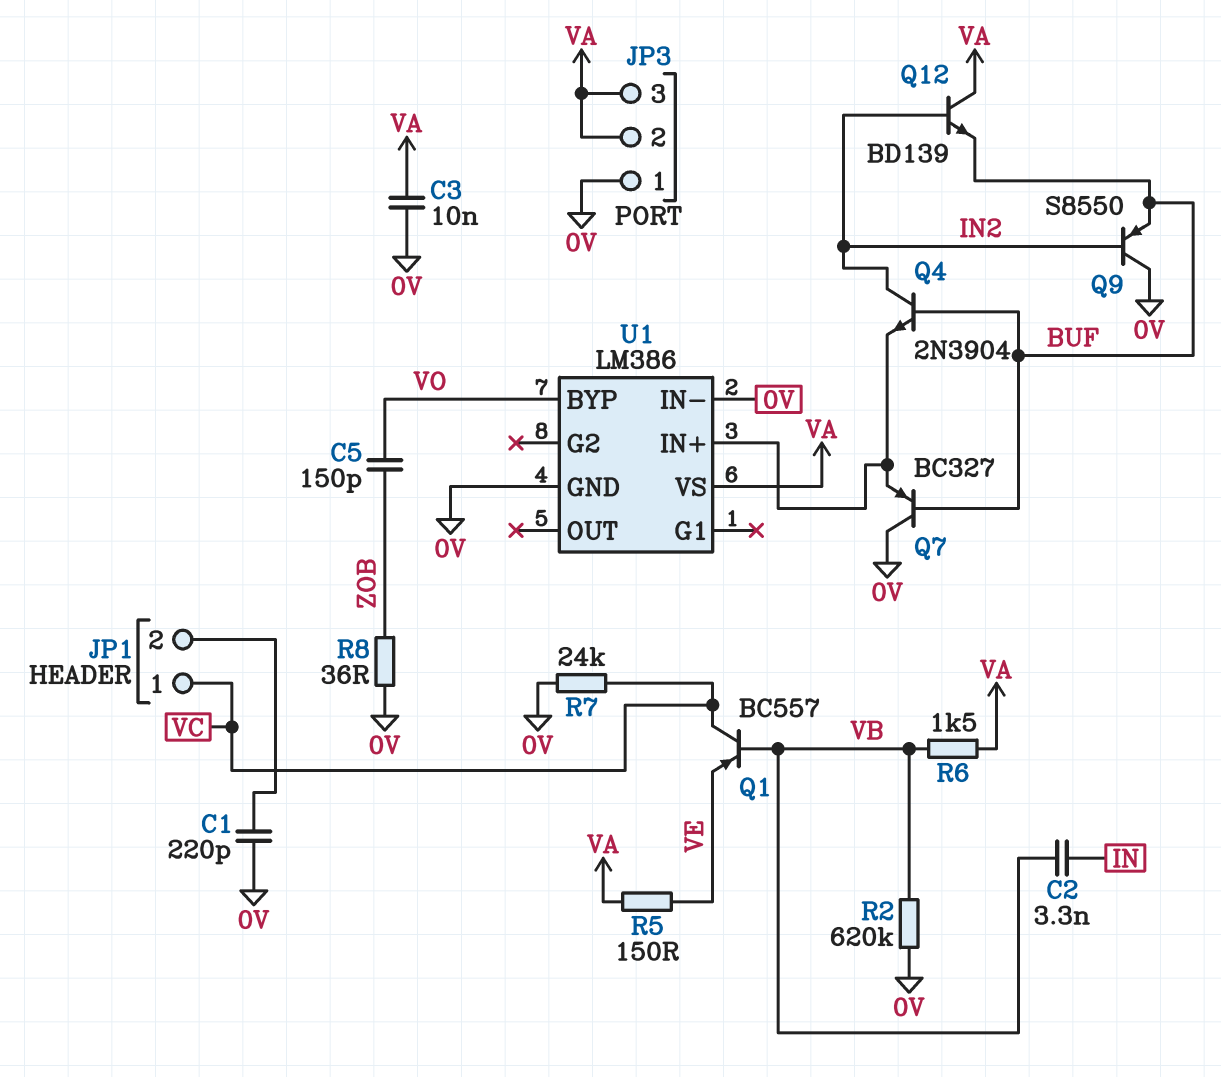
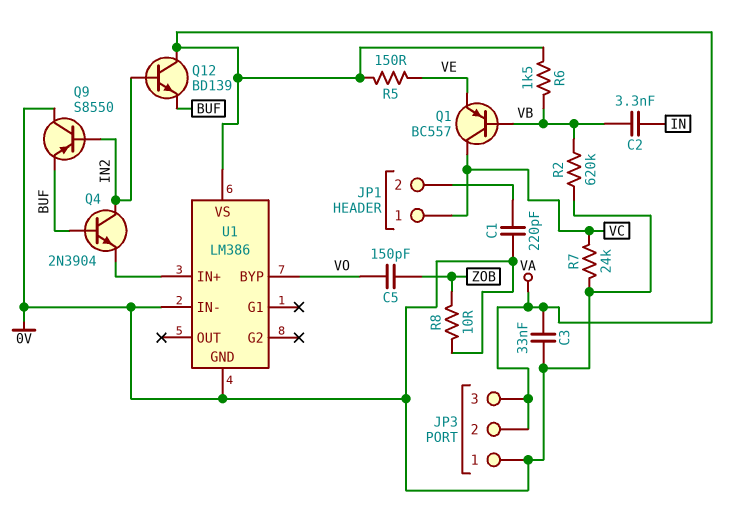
C3: 10nF (0V, VA) -> 33nF (0V, VA)
Q7: PNP BC327 (B BUF, C 0V, E U1/IN+) -> none
R8: 36 (0V, ZOB) -> 10 (0V, ZOB)

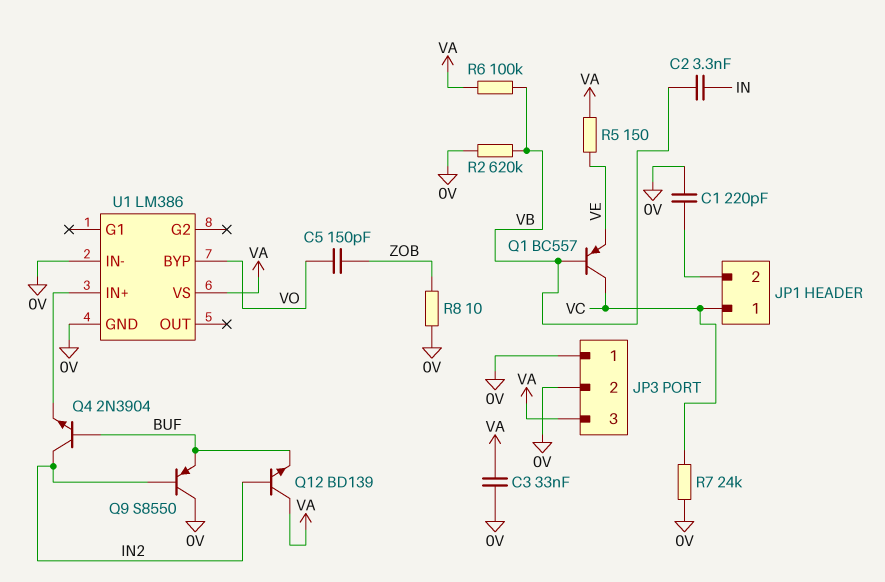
JP3 pin 2: VA -> 0V
R6: 1.5k (VA, VB) -> 100k (VA, VB)

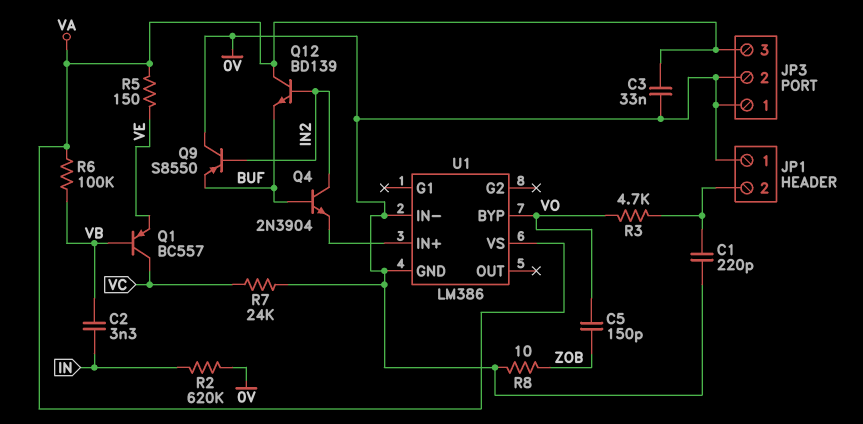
JP1 pin 1: VC -> 0V
R2: 620k (0V, VB) -> 620k (0V, IN)
R3: none -> 4.7k (JP1/2, VO)

